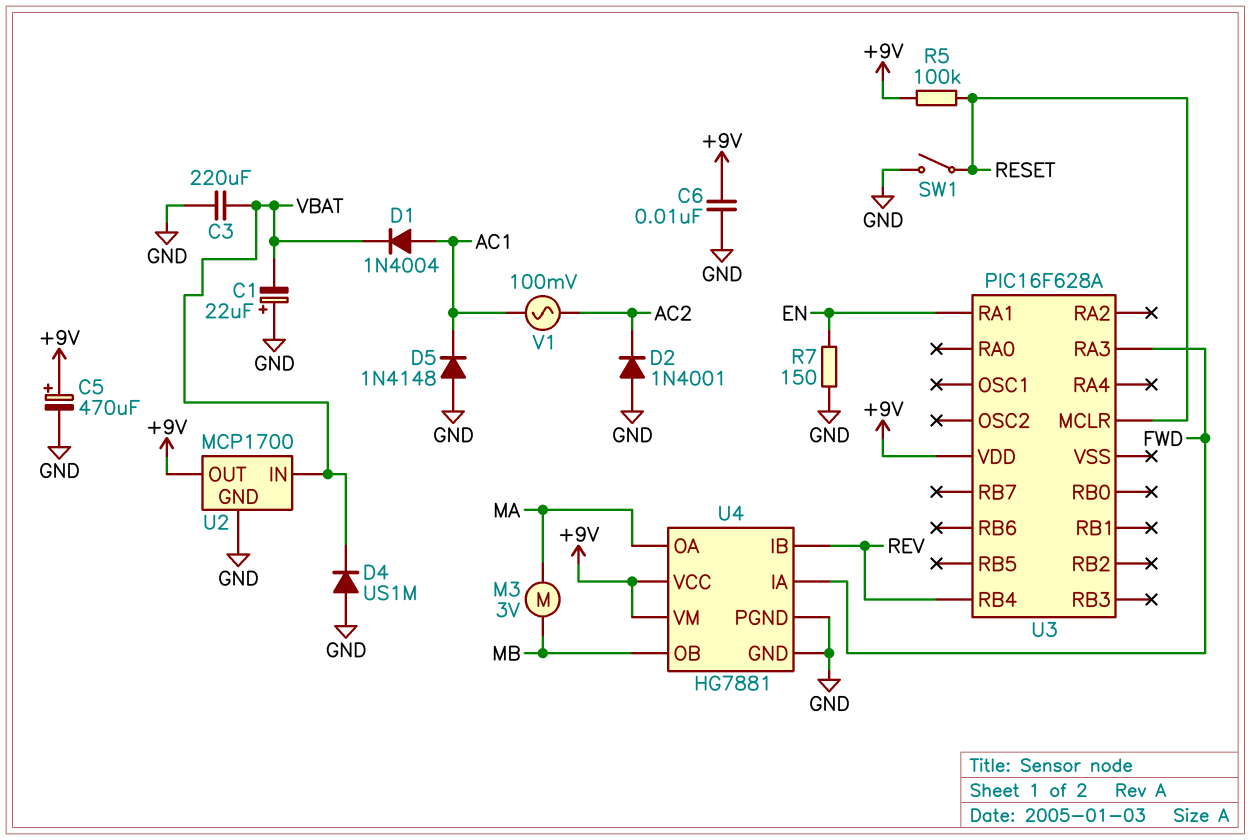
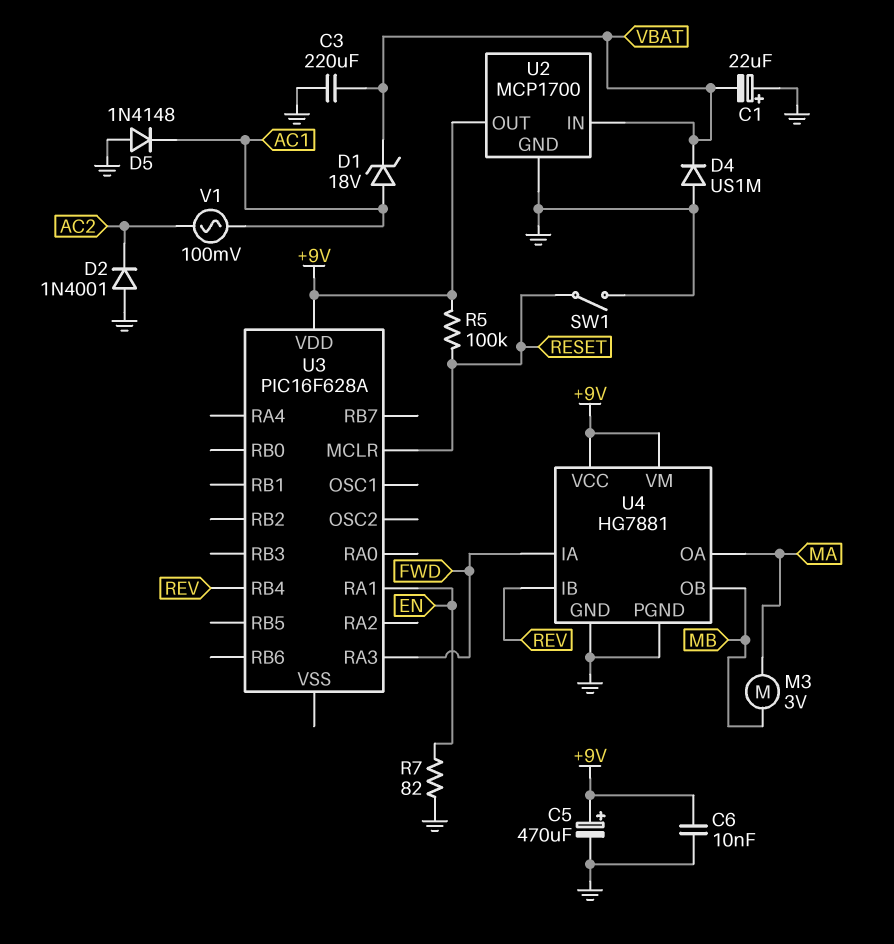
D1: diode 1N4004 (A AC1, K VBAT) -> zener 18V (A AC1, K VBAT)
R7: 150 (EN, GND) -> 82 (EN, GND)

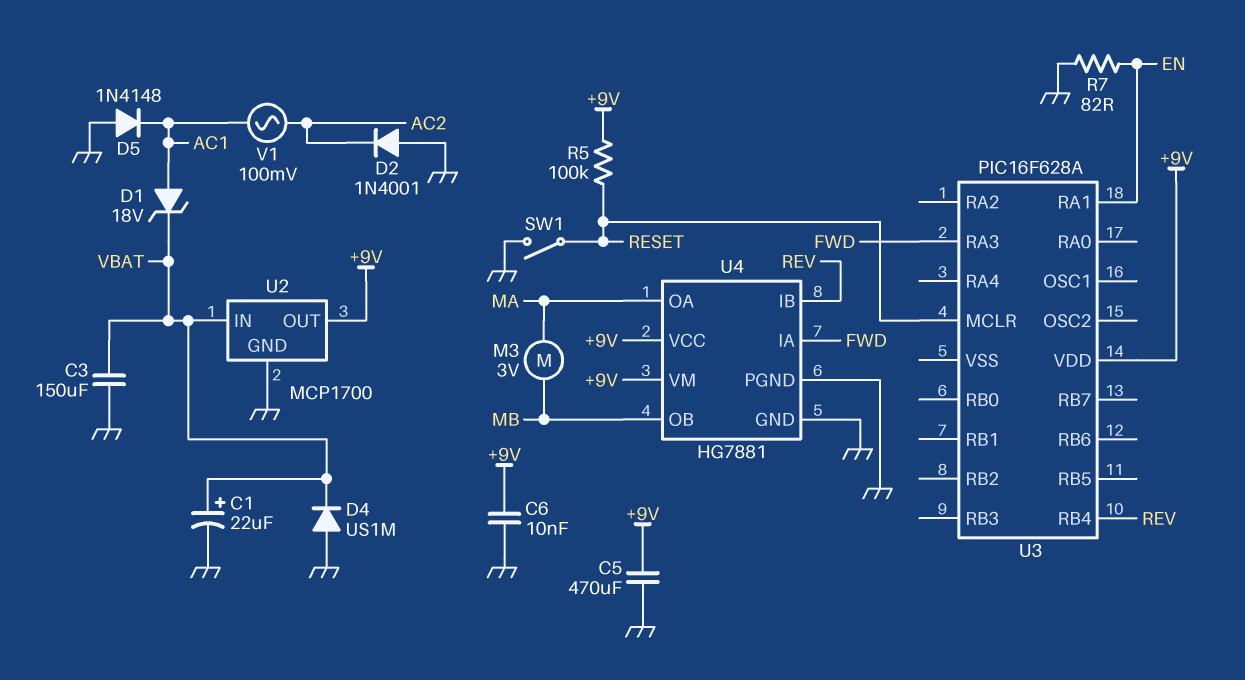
C1: 22uF (plus GND, minus VBAT) -> 22uF (plus VBAT, minus GND)
C3: 220uF (GND, VBAT) -> 150uF (GND, VBAT)
C5: 470uF (plus +9V, minus GND) -> 470uF (+9V, GND)

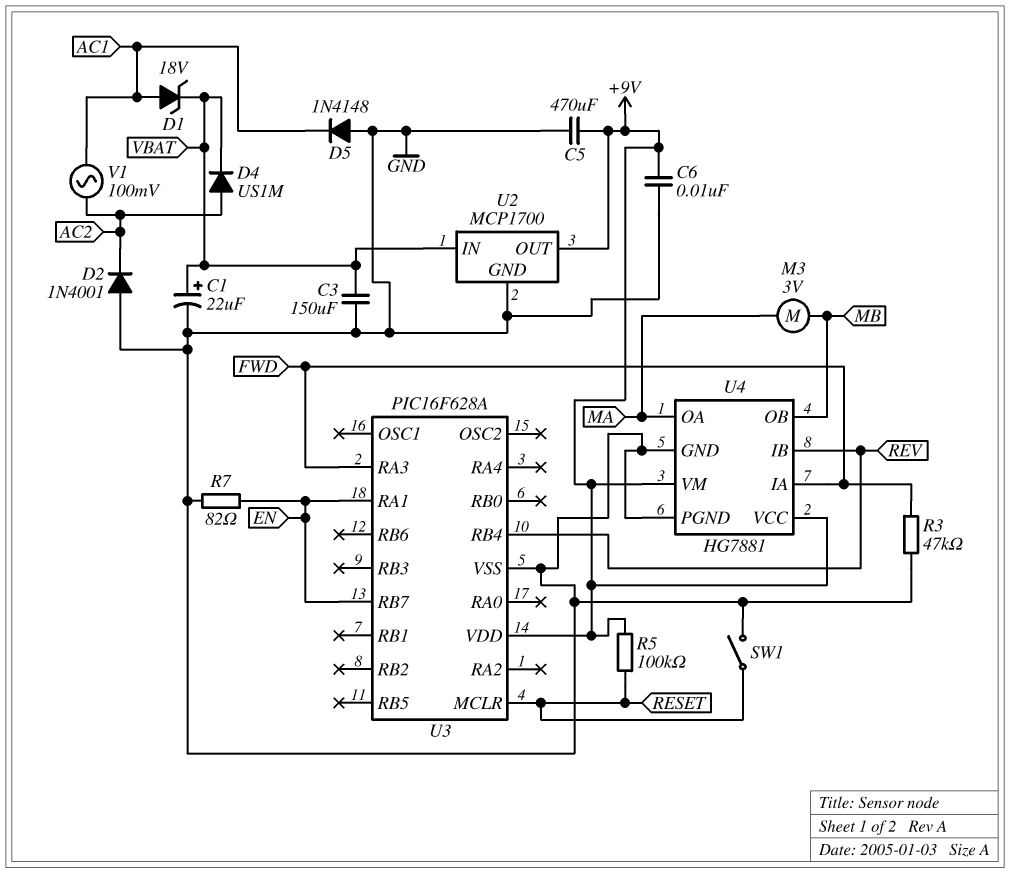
D4: diode US1M (A GND, K VBAT) -> diode US1M (A AC2, K VBAT)
R3: none -> 47k (FWD, GND)
U3 pin RB7: none -> EN
U3 pin VSS: none -> GND

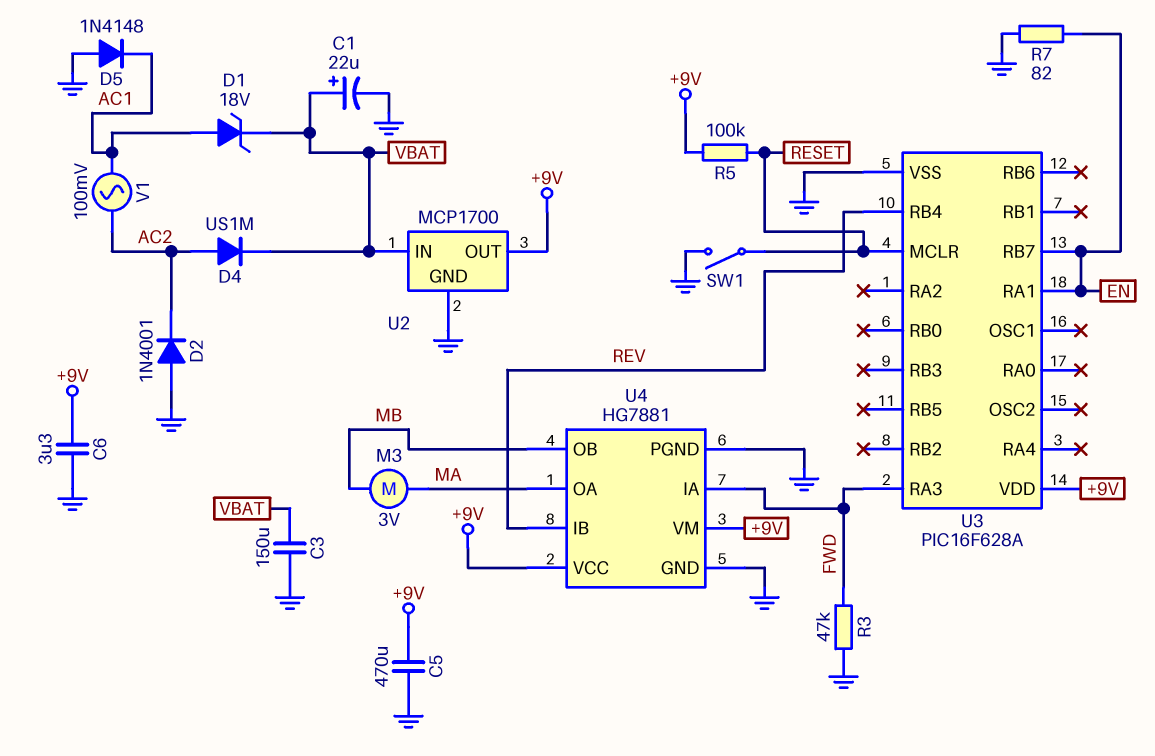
C6: 10nF (+9V, GND) -> 3.3uF (+9V, GND)

